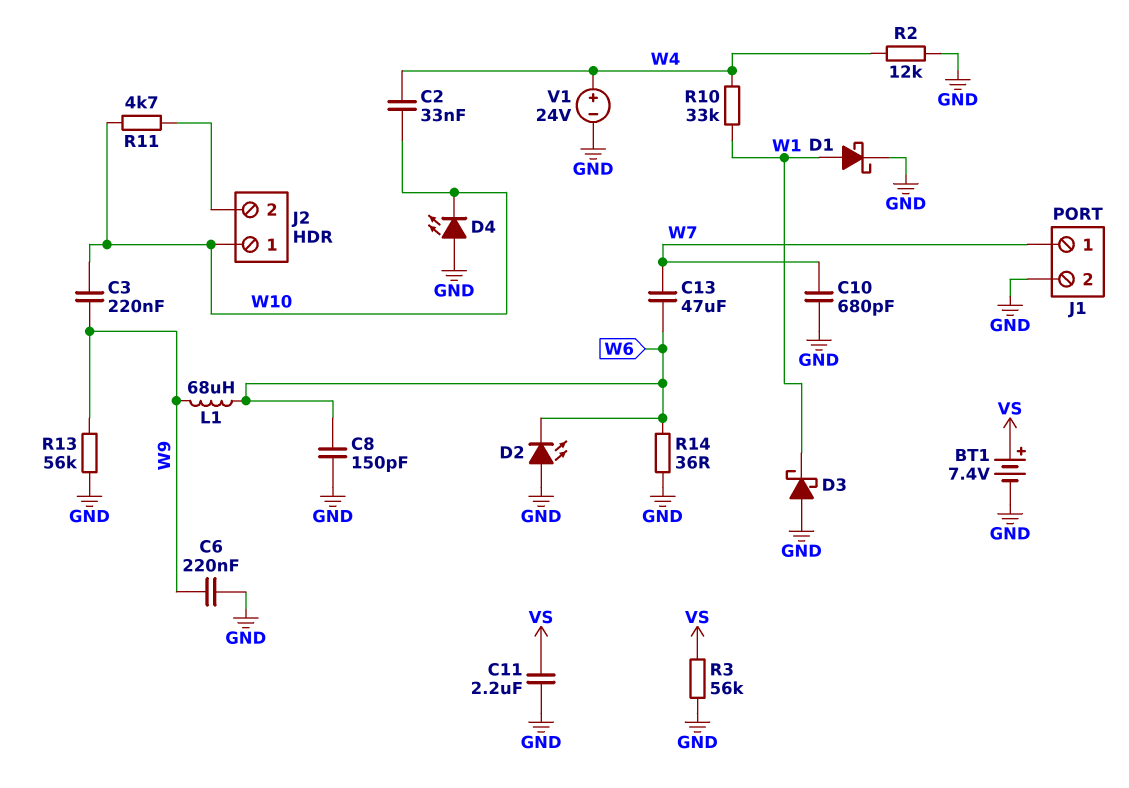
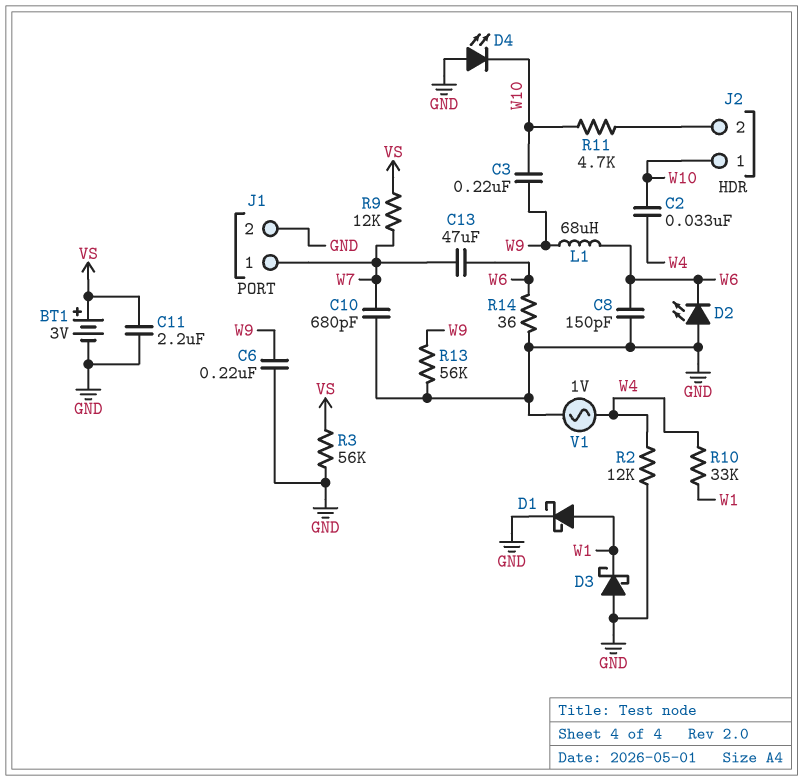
BT1: 7.4V (plus VS, minus GND) -> 3V (plus VS, minus GND)
R9: none -> 12k (VS, W7)
V1: 24V (plus W4, minus GND) -> AC 1V (GND, W4)

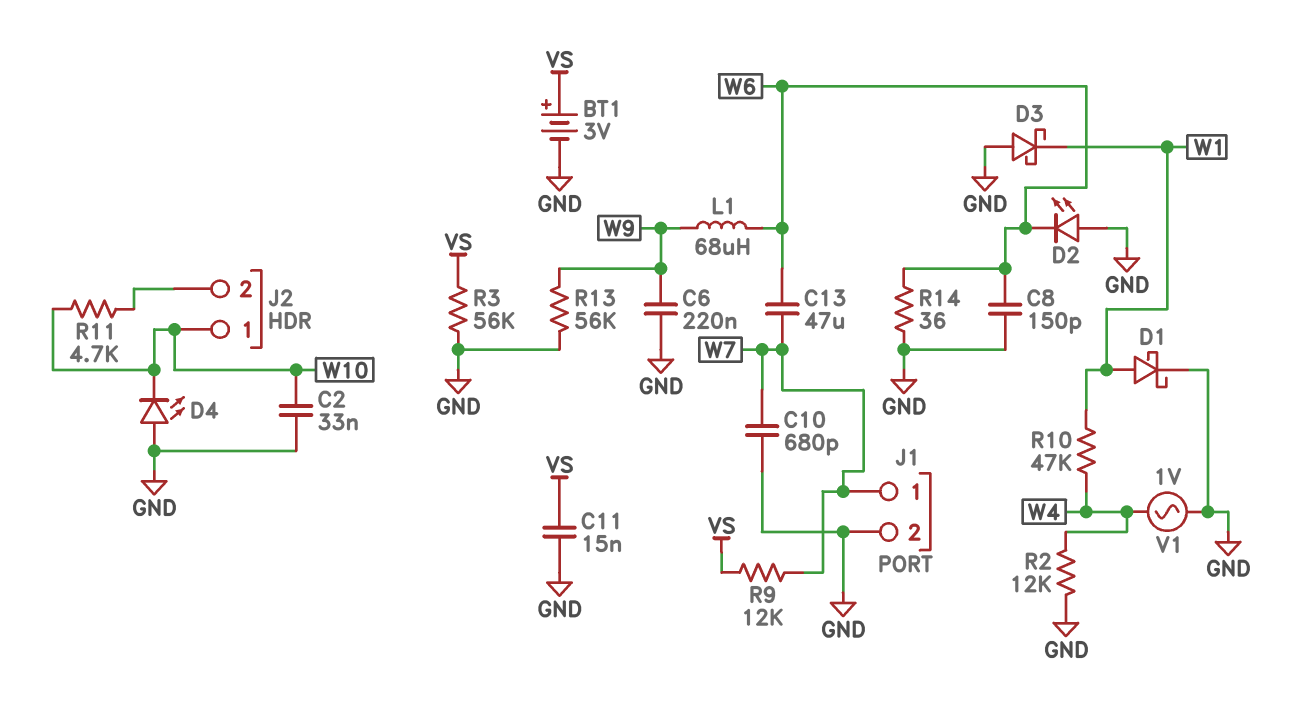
C2: 33nF (W4, W10) -> 33nF (GND, W10)
C3: 220nF (W9, W10) -> none
C11: 2.2uF (GND, VS) -> 15nF (GND, VS)
R10: 33k (W1, W4) -> 47k (W1, W4)

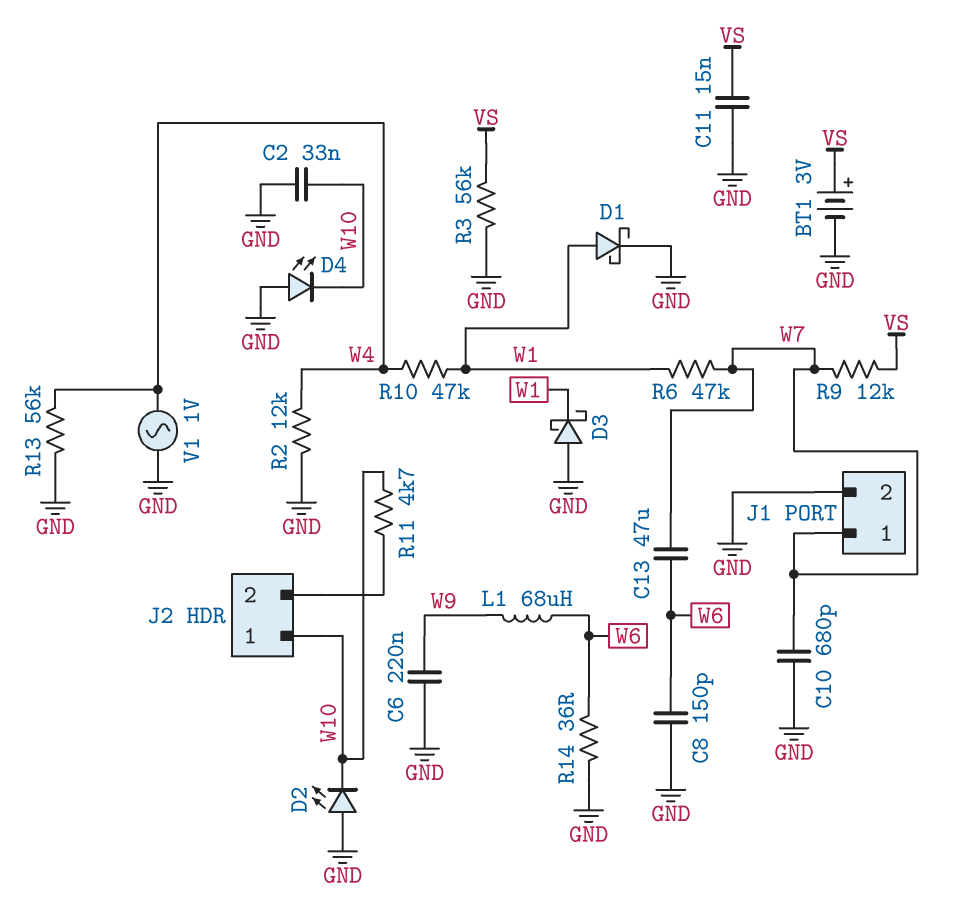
D2: LED (A GND, K W6) -> LED (A GND, K W10)
R6: none -> 47k (W1, W7)
R13: 56k (GND, W9) -> 56k (GND, W4)

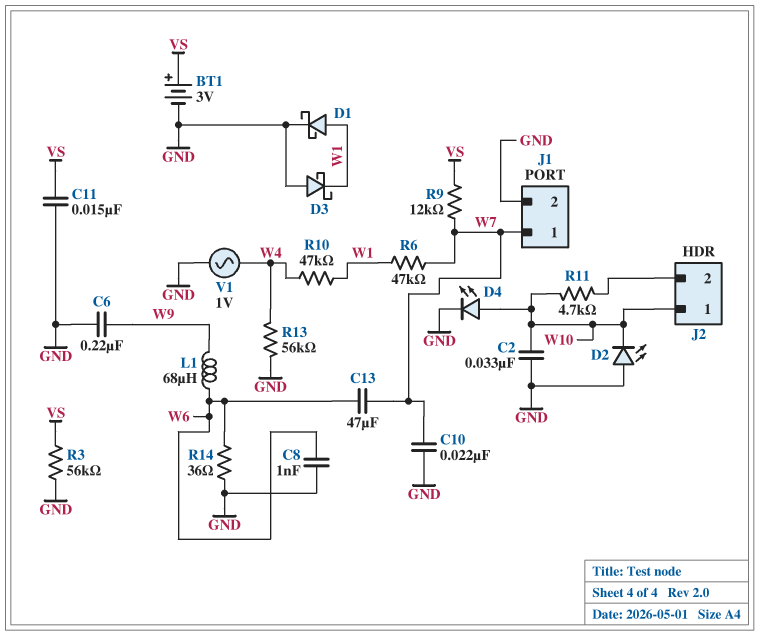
C8: 150pF (GND, W6) -> 1nF (GND, W6)
C10: 680pF (GND, W7) -> 22nF (GND, W7)
D4: LED (A GND, K W10) -> LED (A W10, K GND)
R2: 12k (GND, W4) -> none

